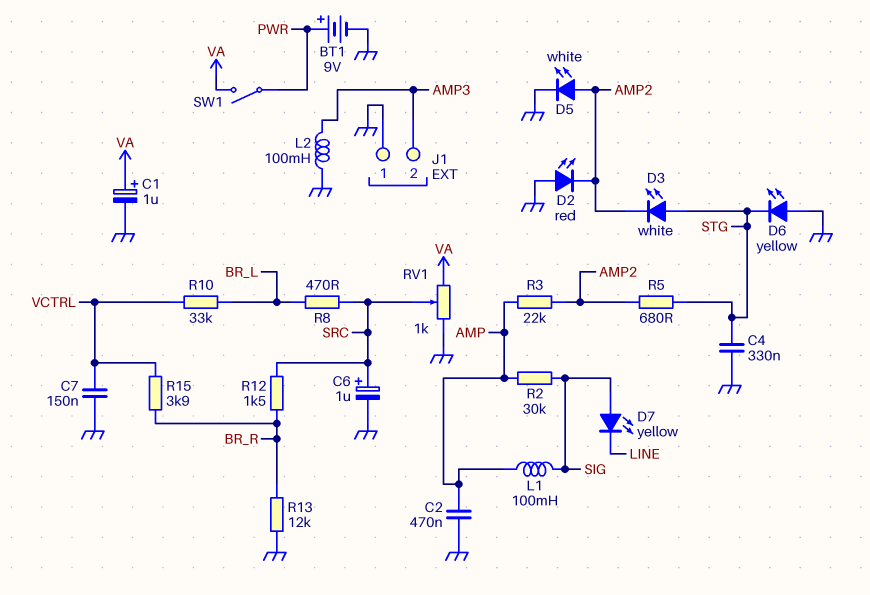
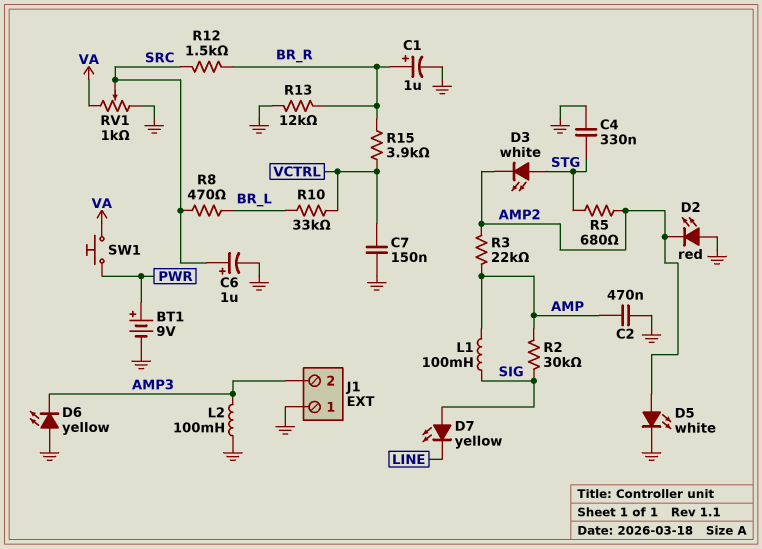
C1: 1uF (plus VA, minus GND) -> 1uF (plus BR_R, minus GND)
D6: LED yellow (A GND, K STG) -> LED yellow (A GND, K AMP3)
SW1: switch (PWR, VA) -> button (PWR, VA)

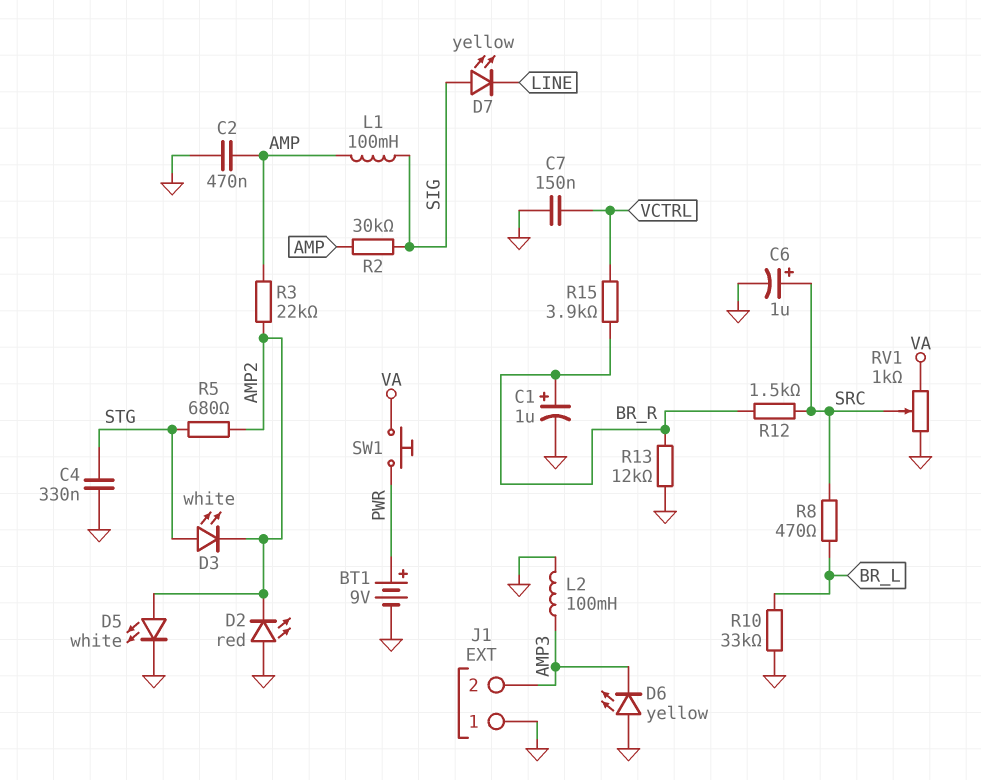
R10: 33k (BR_L, VCTRL) -> 33k (BR_L, GND)

